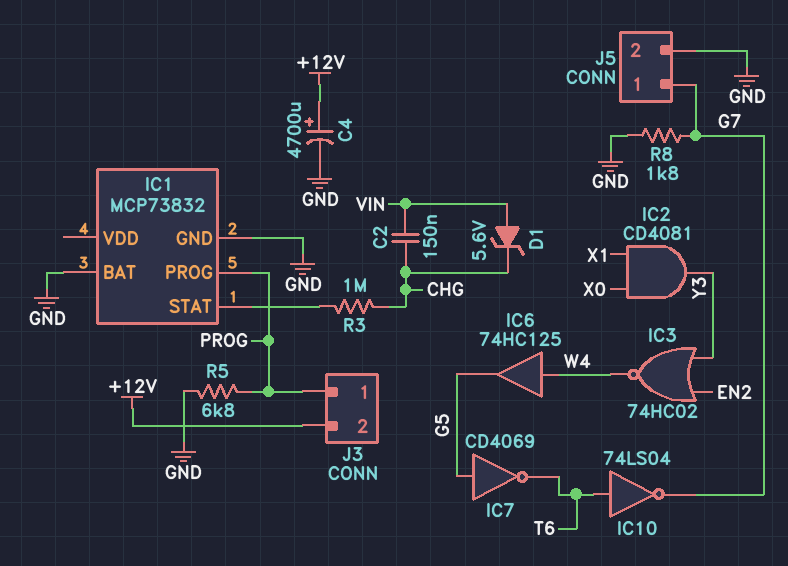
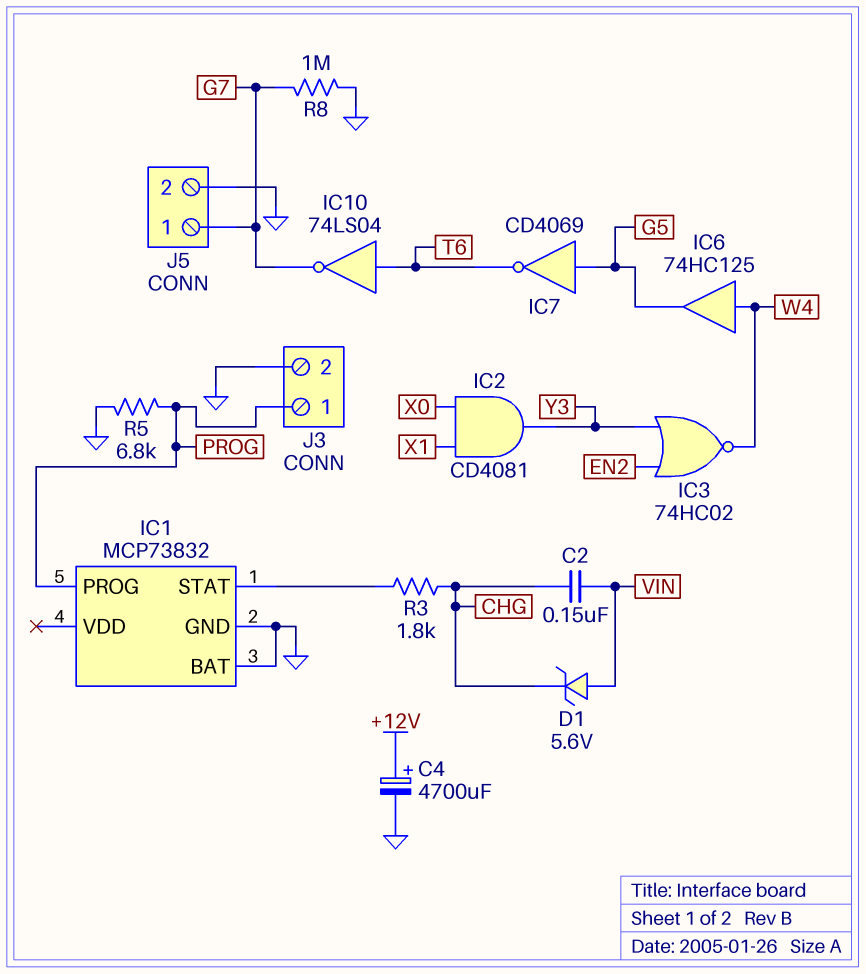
J3 pin 2: +12V -> GND
R3: 1M (CHG, IC1/STAT) -> 1.8k (CHG, IC1/STAT)
R8: 1.8k (G7, GND) -> 1M (G7, GND)

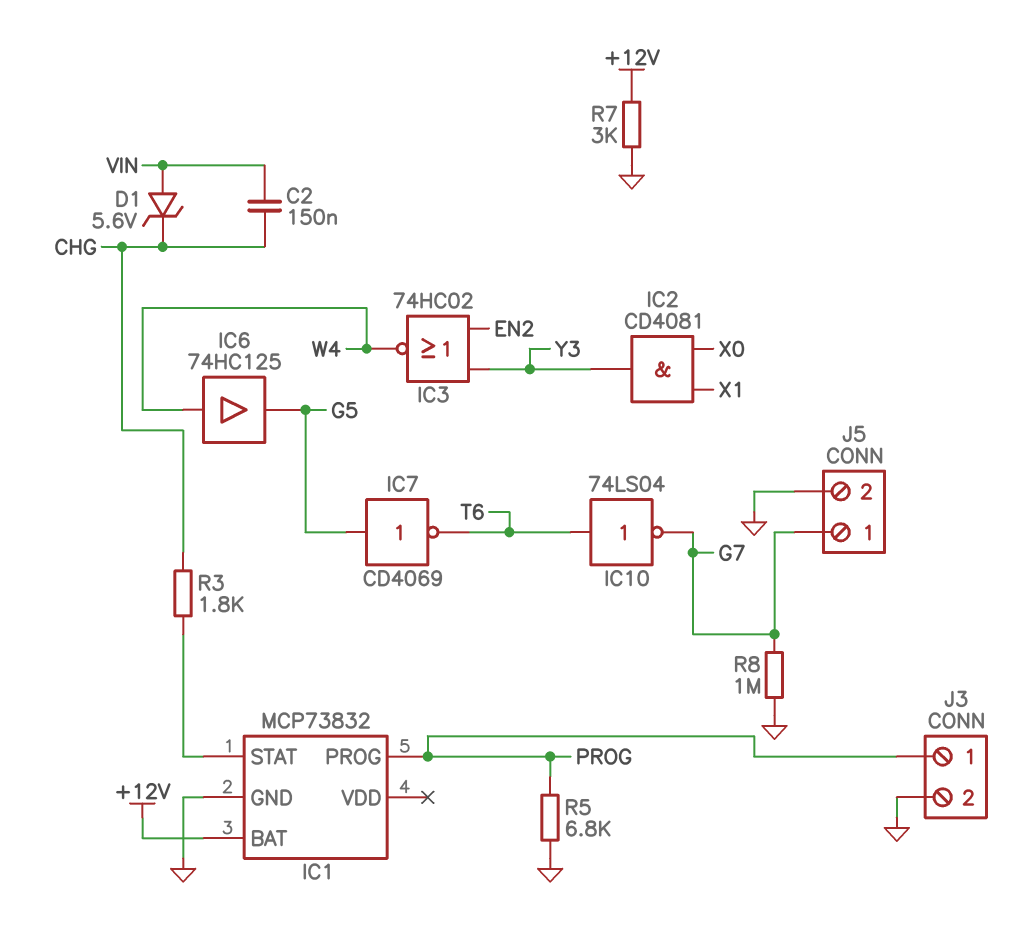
C4: 4700uF (plus +12V, minus GND) -> none
IC1 pin BAT: GND -> +12V
R7: none -> 3k (+12V, GND)

